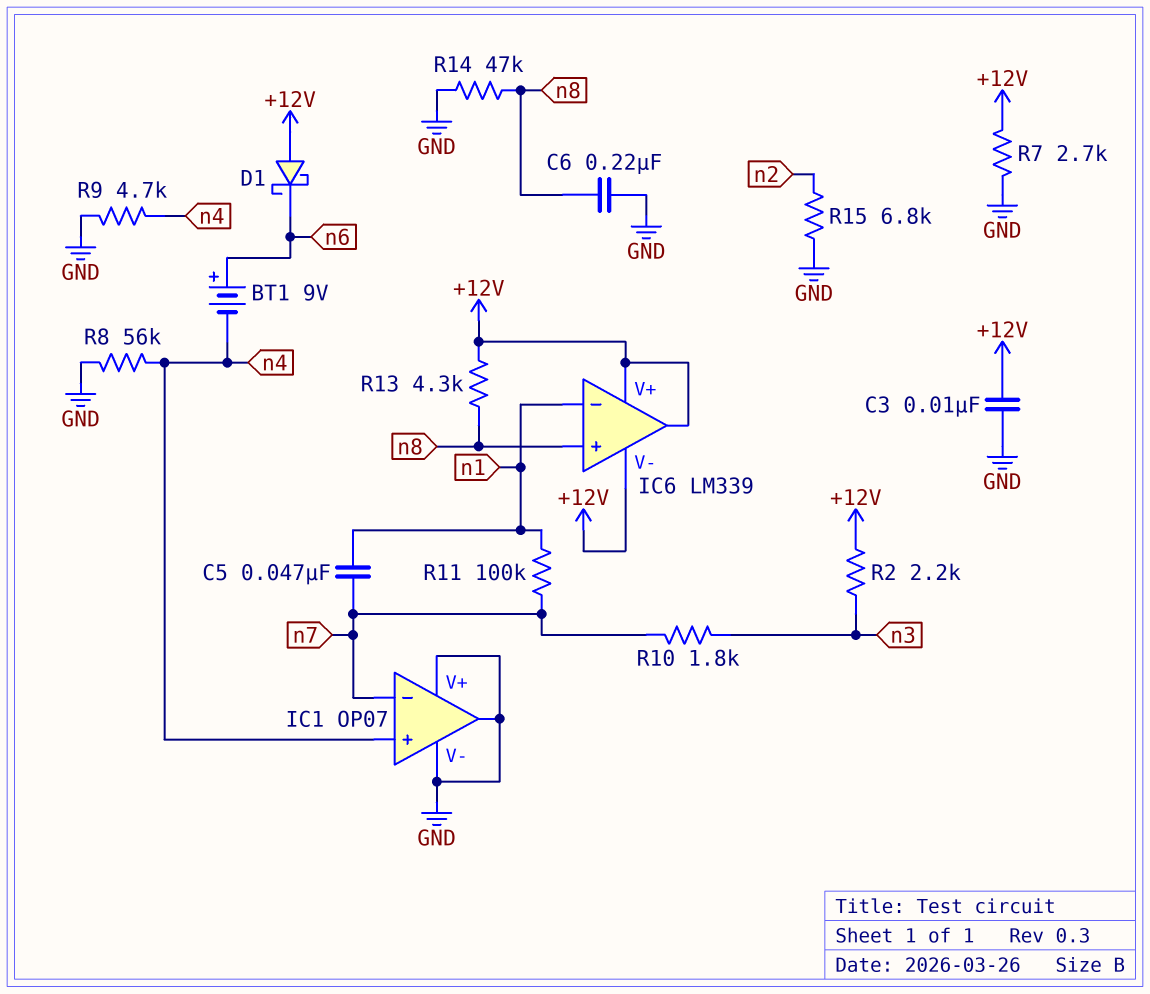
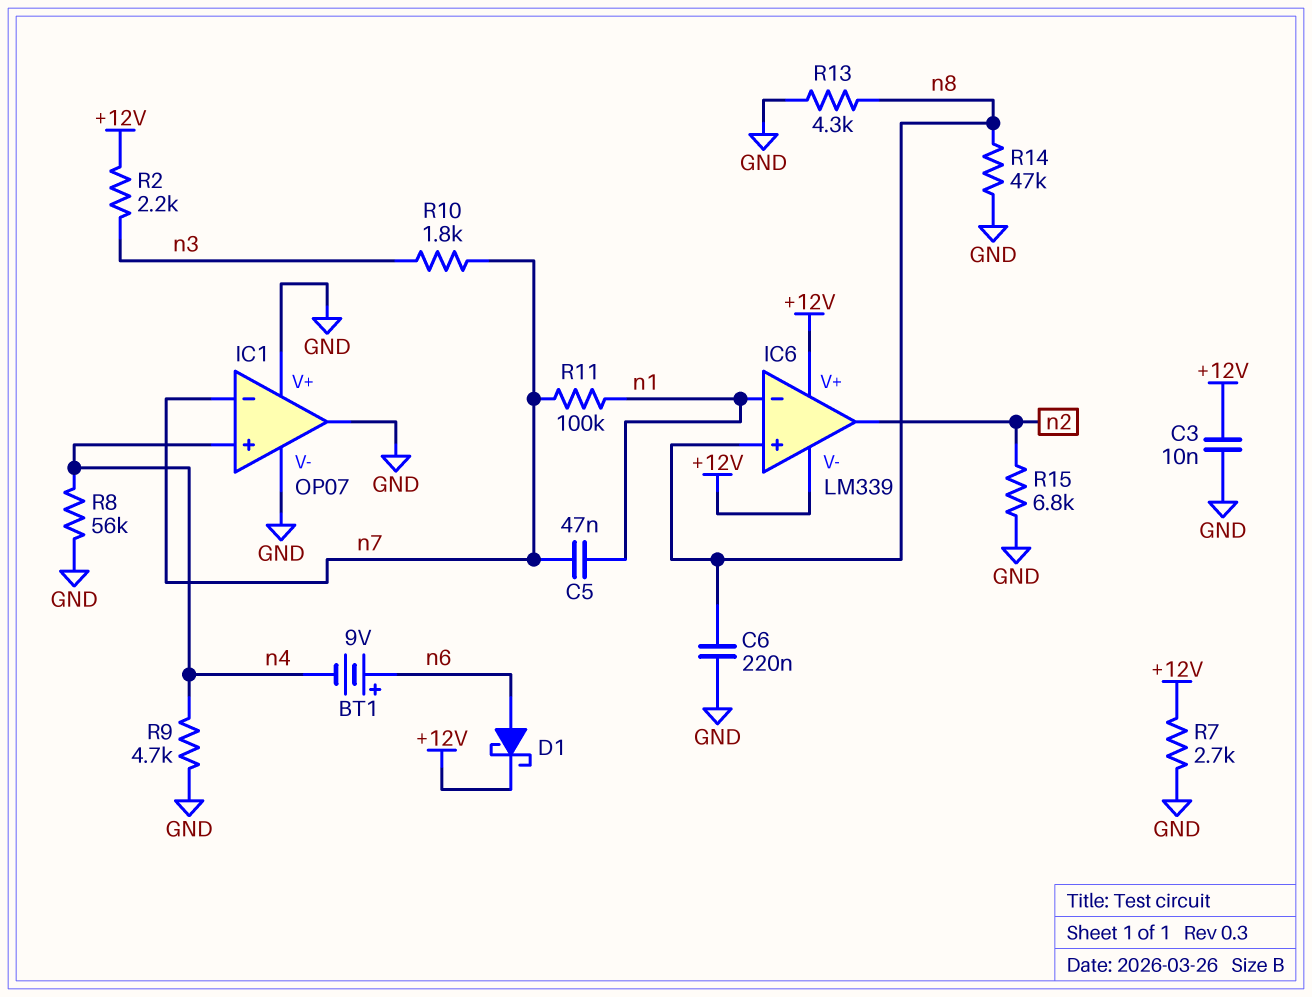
D1: schottky (A +12V, K n6) -> schottky (A n6, K +12V)
IC6 pin out: +12V -> n2
R13: 4.3k (+12V, n8) -> 4.3k (GND, n8)

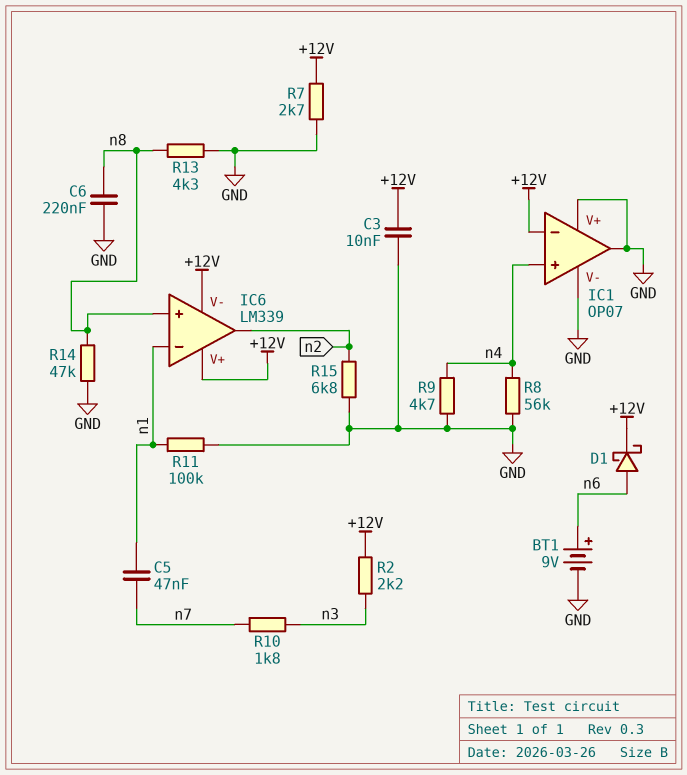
BT1: 9V (plus n6, minus n4) -> 9V (plus n6, minus GND)
IC1 pin in-: n7 -> +12V
R11: 100k (n1, n7) -> 100k (GND, n1)

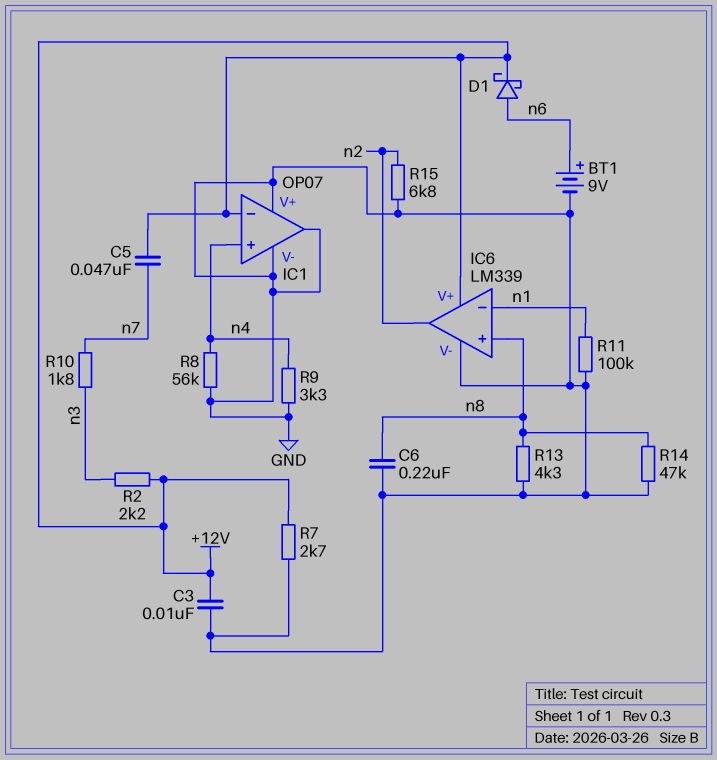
C5: 47nF (n1, n7) -> 47nF (+12V, n7)
IC6 pin V-: +12V -> GND
R9: 4.7k (GND, n4) -> 3.3k (GND, n4)

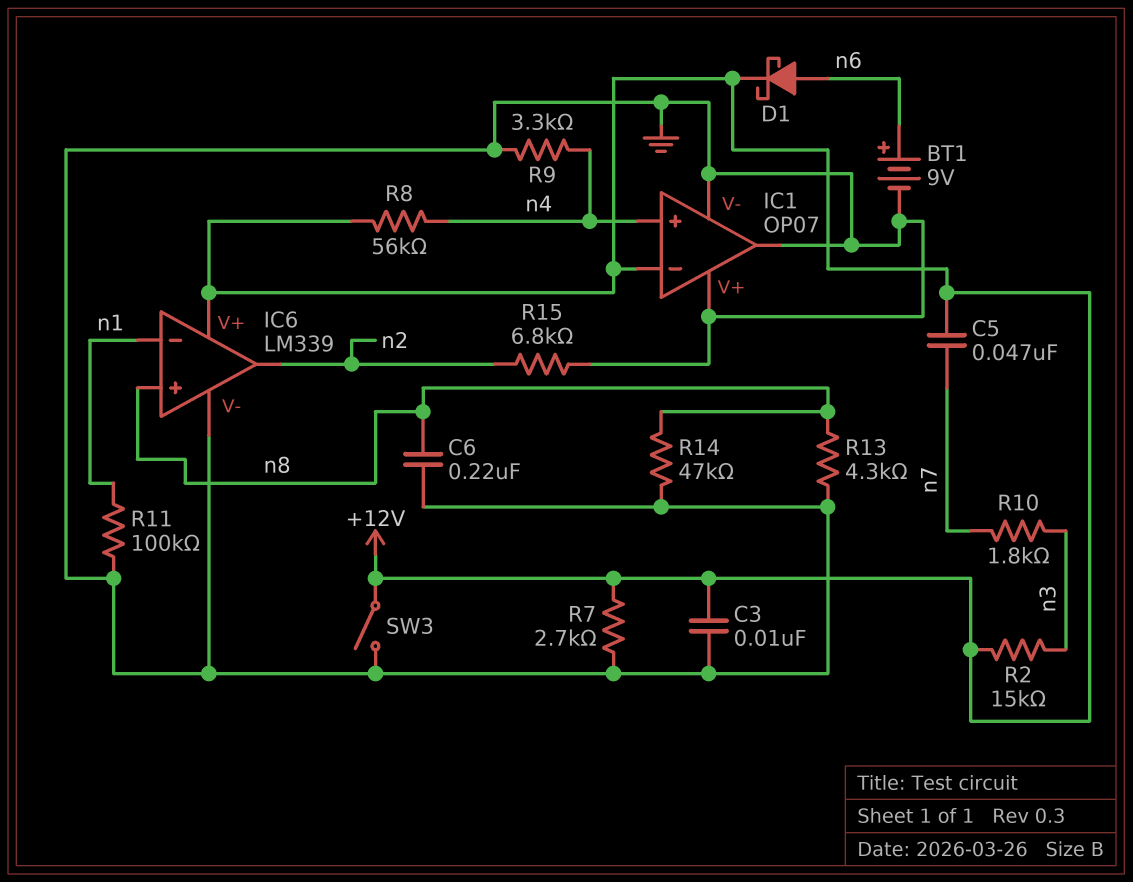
R2: 2.2k (+12V, n3) -> 15k (+12V, n3)
R8: 56k (GND, n4) -> 56k (+12V, n4)
SW3: none -> switch (+12V, GND)

